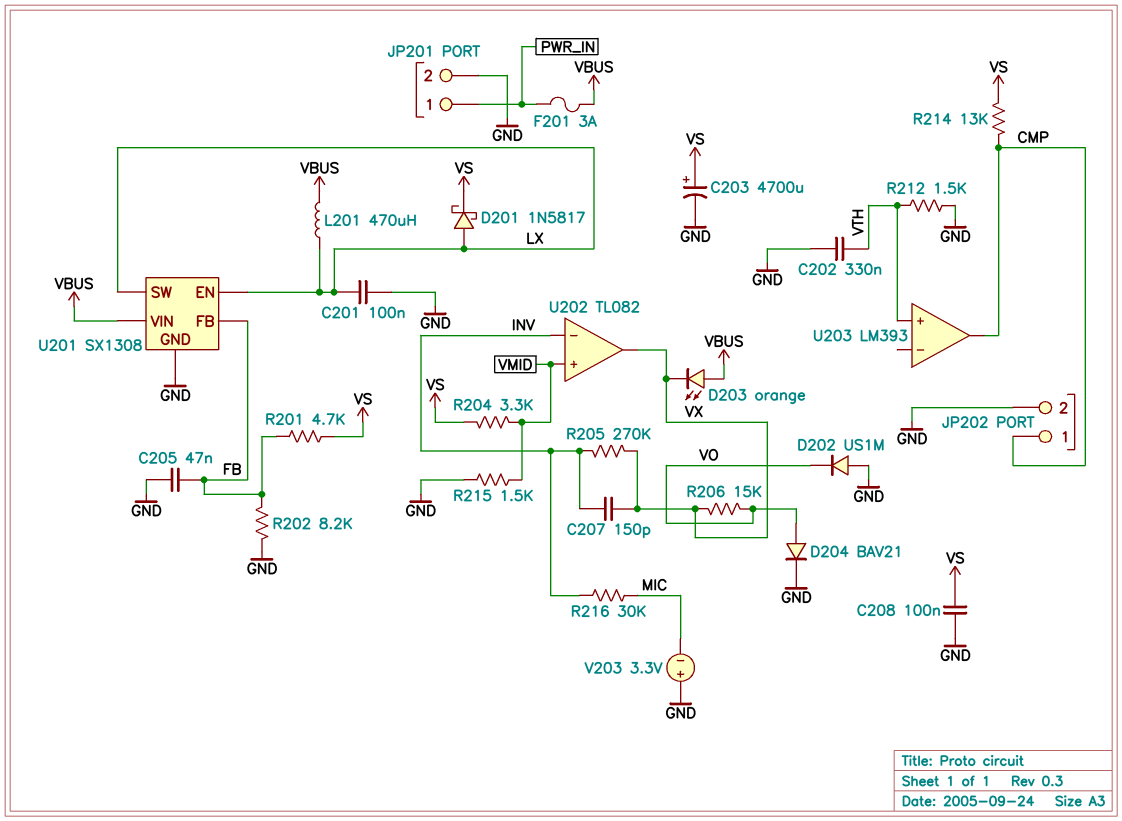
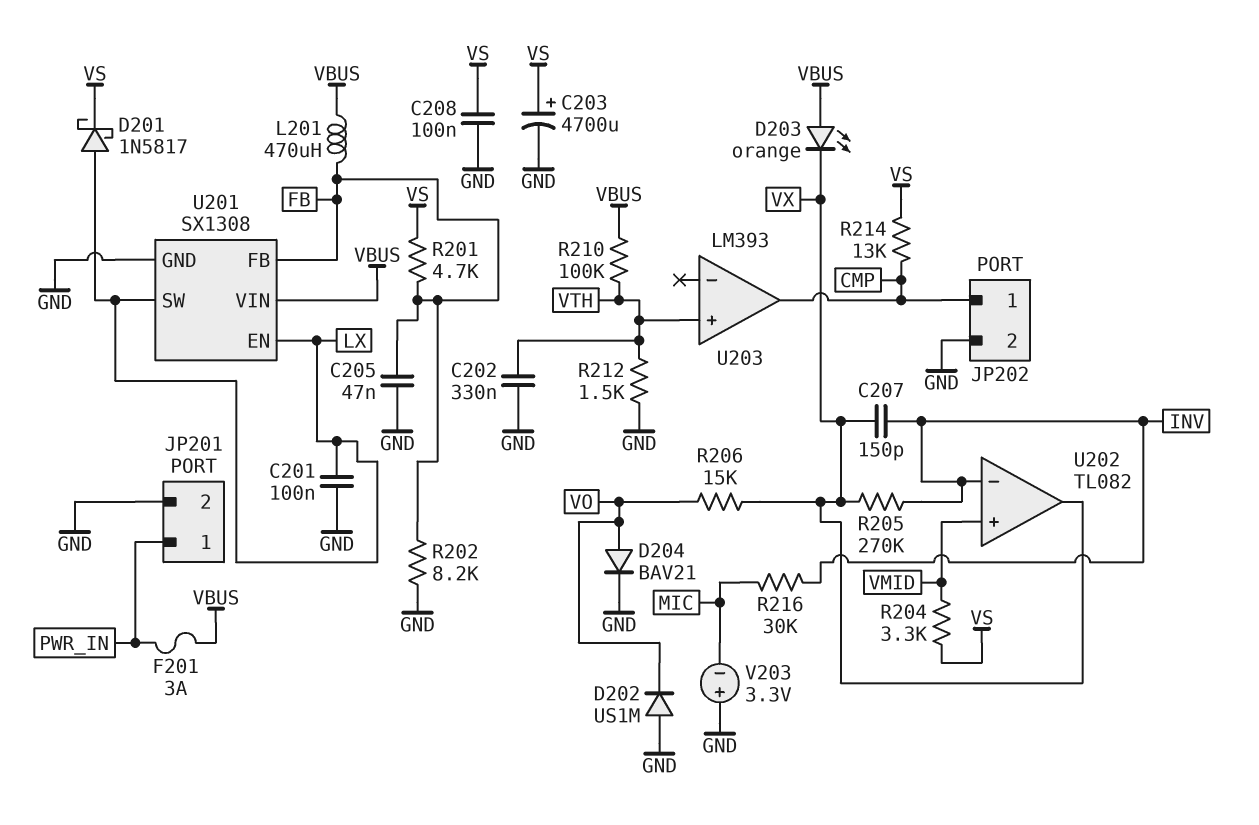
L201: 470uH (LX, VBUS) -> 470uH (FB, VBUS)
R210: none -> 100k (VBUS, VTH)
R215: 1.5k (GND, VMID) -> none

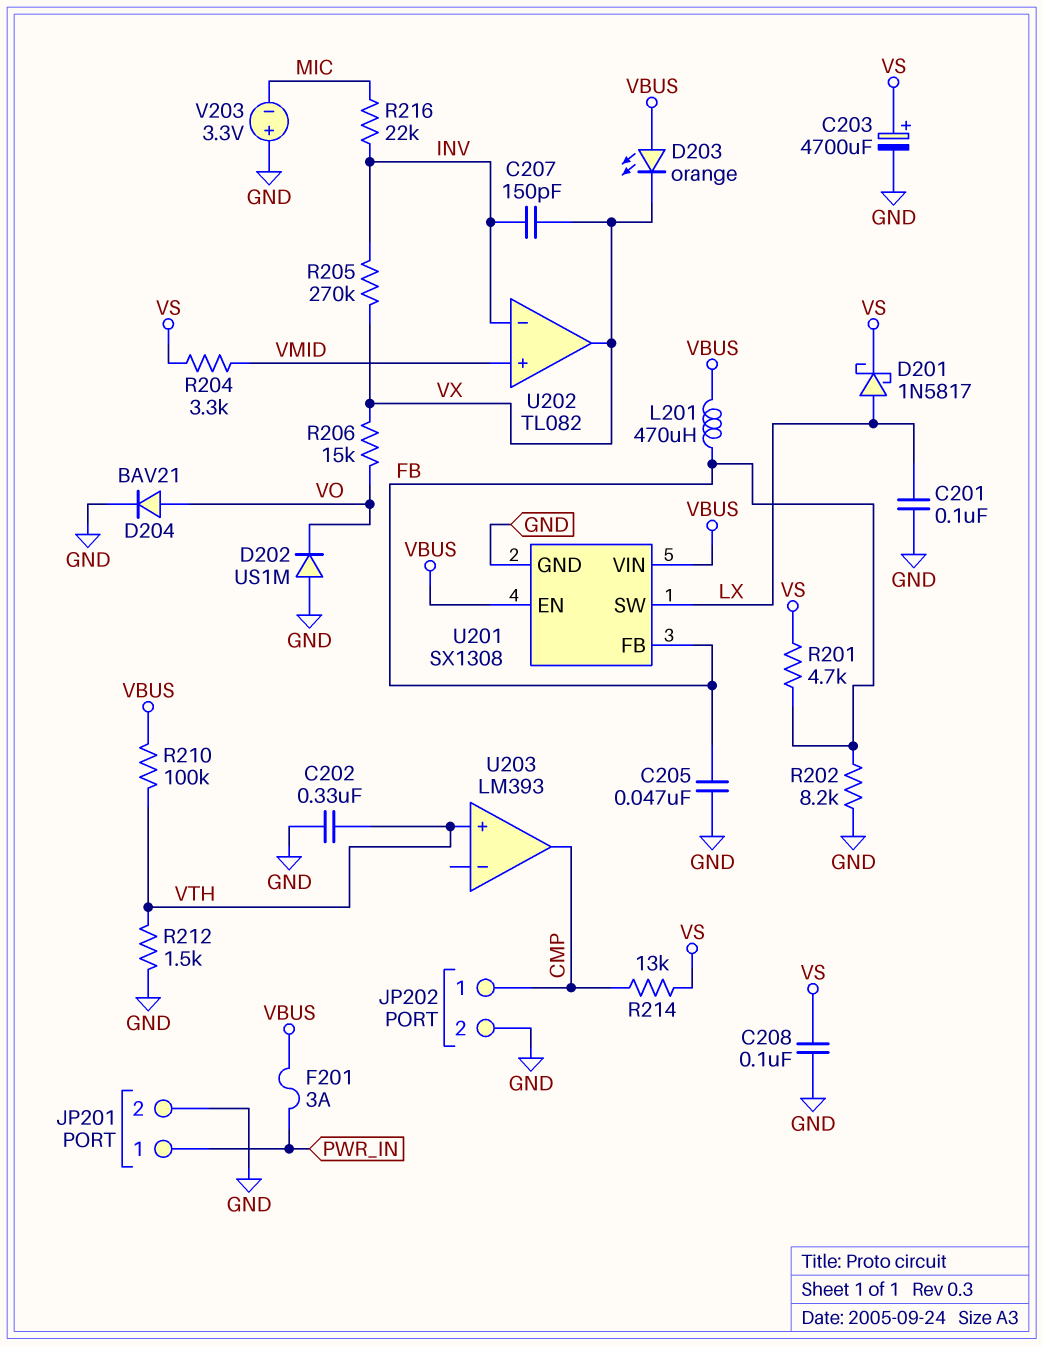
R216: 30k (INV, MIC) -> 22k (INV, MIC)
U201 pin EN: LX -> VBUS

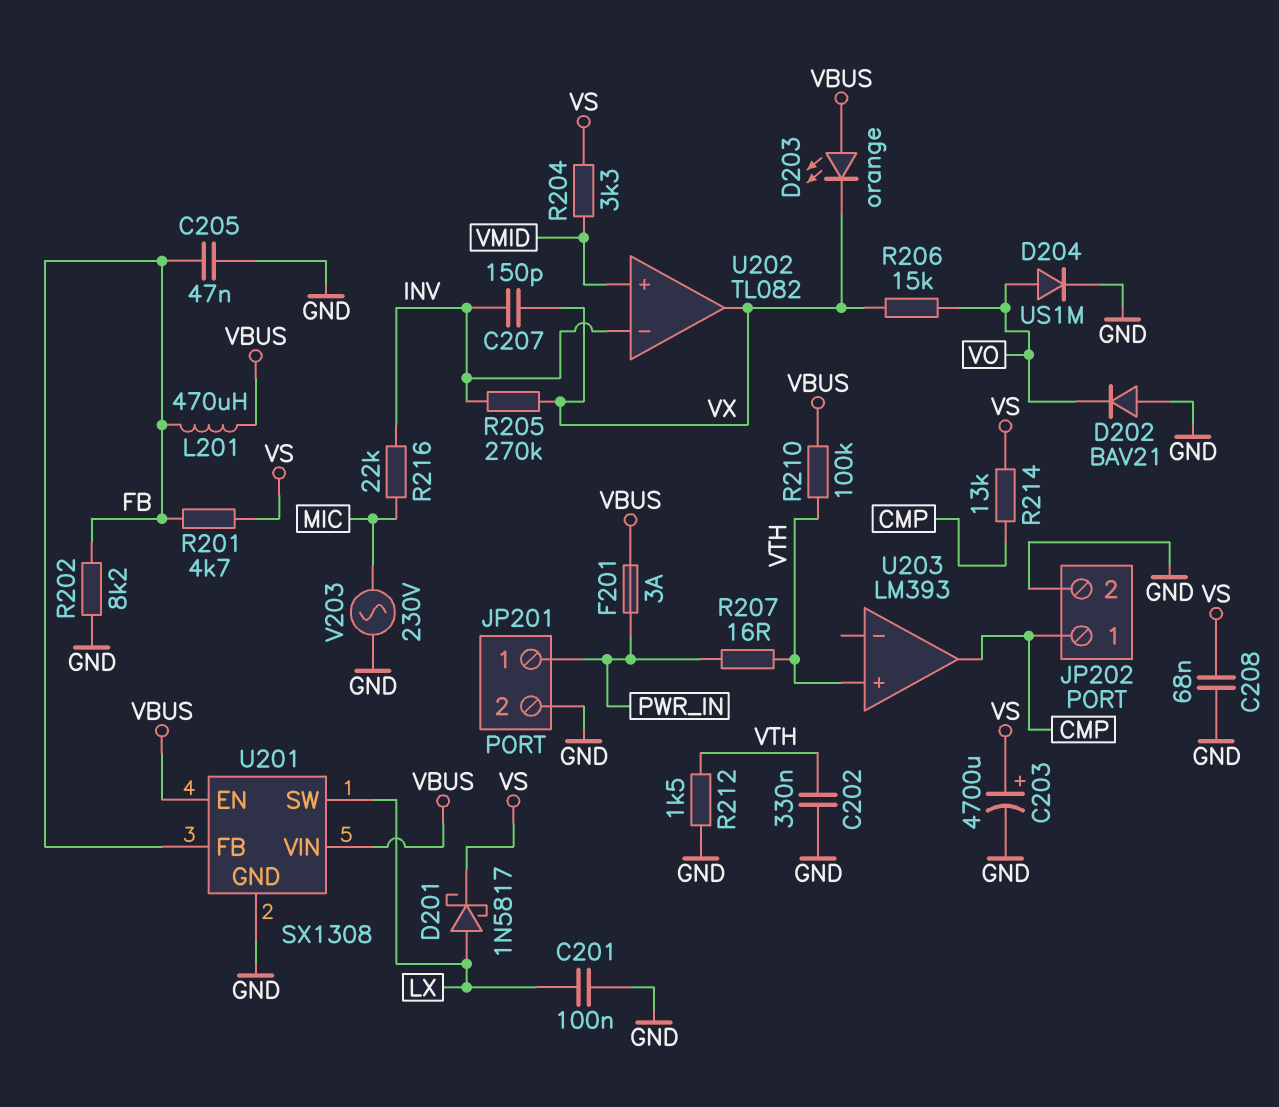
C208: 100nF (GND, VS) -> 68nF (GND, VS)
D202: diode US1M (A GND, K VO) -> diode BAV21 (A GND, K VO)
D204: diode BAV21 (A VO, K GND) -> diode US1M (A VO, K GND)
R207: none -> 16 (PWR_IN, VTH)
V203: 3.3V (plus GND, minus MIC) -> AC 230V (GND, MIC)

